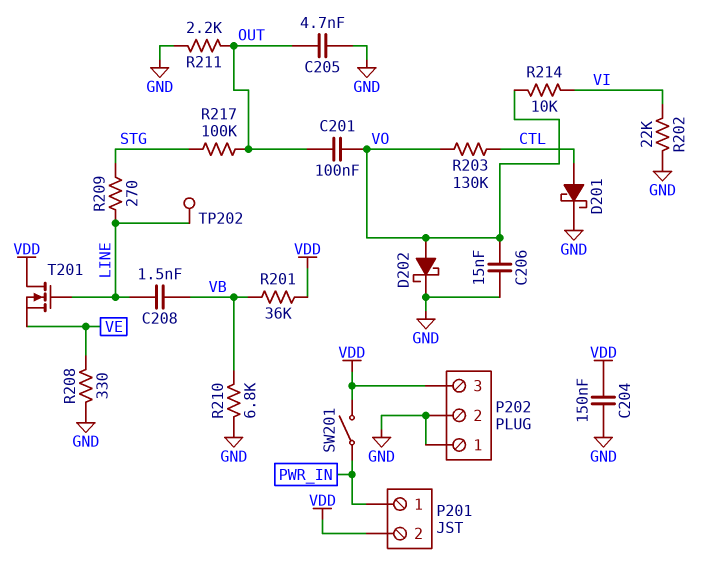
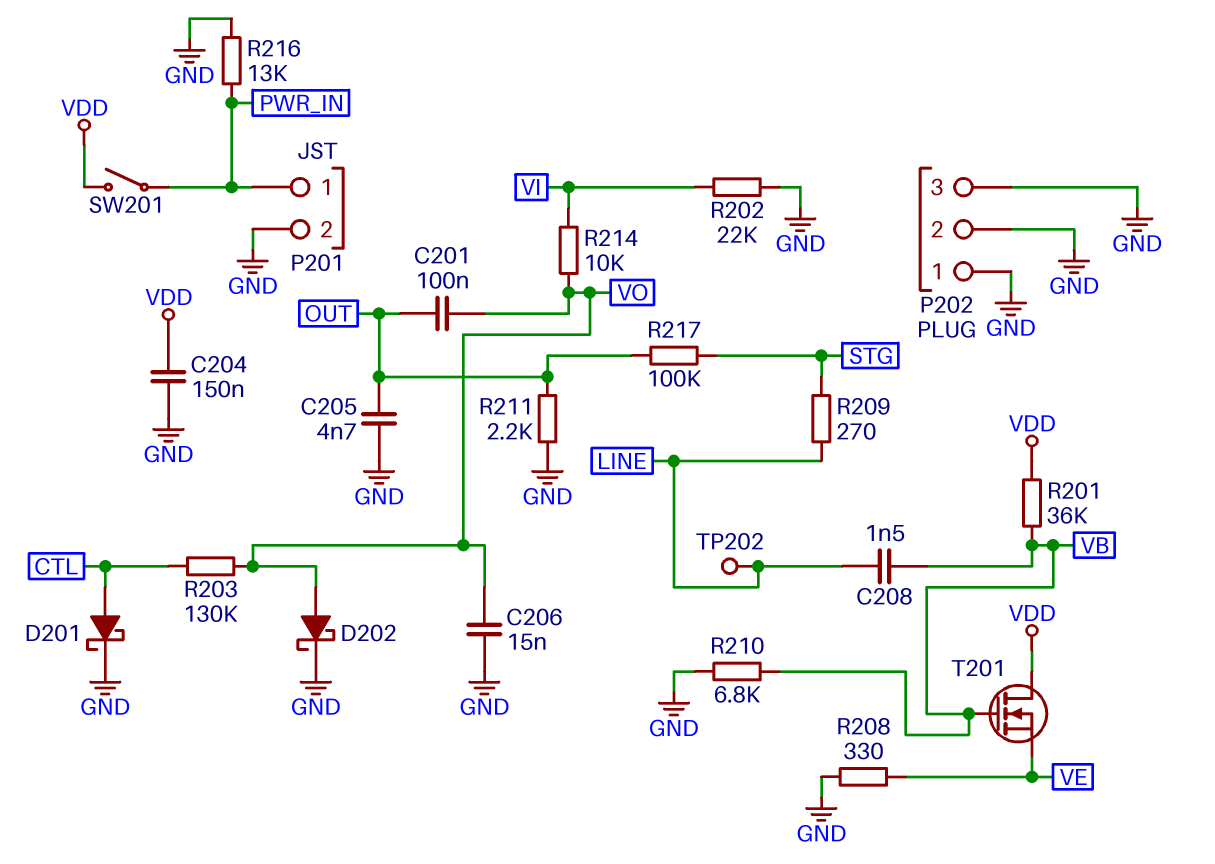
P201 pin 2: VDD -> GND
P202 pin 3: VDD -> GND
R216: none -> 13k (GND, PWR_IN)
T201: NMOS (G LINE, D VDD, S VE) -> NMOS (G VB, D VDD, S VE)

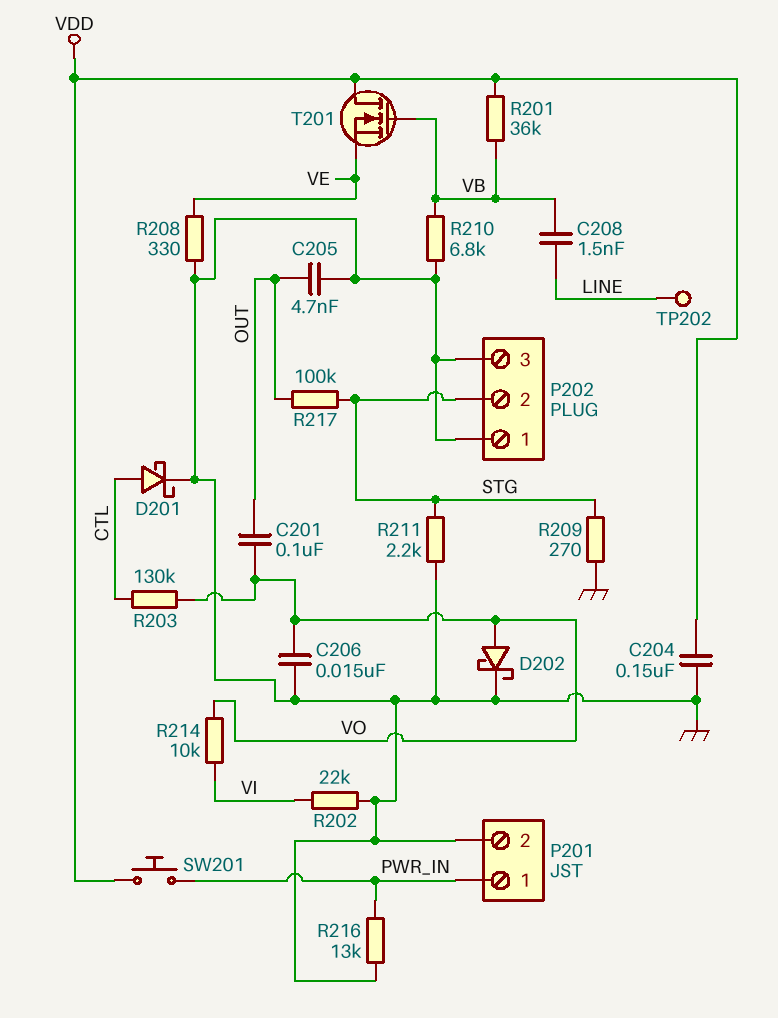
P202 pin 2: GND -> STG
R209: 270 (LINE, STG) -> 270 (GND, STG)
R211: 2.2k (GND, OUT) -> 2.2k (GND, STG)
SW201: switch (PWR_IN, VDD) -> button (PWR_IN, VDD)

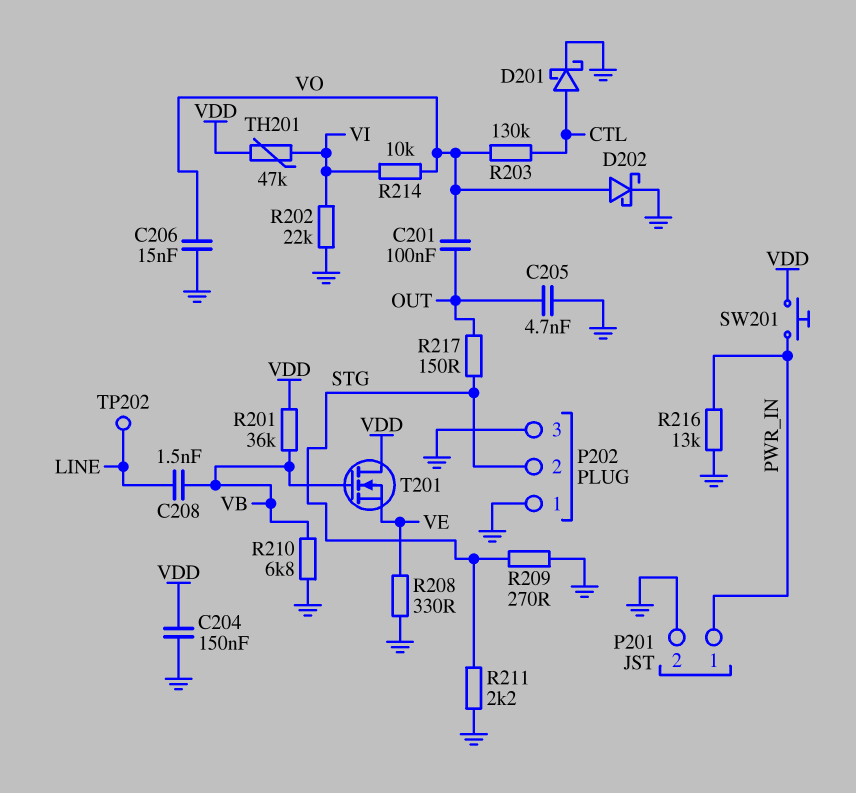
R217: 100k (OUT, STG) -> 150 (OUT, STG)
TH201: none -> 47k (VDD, VI)

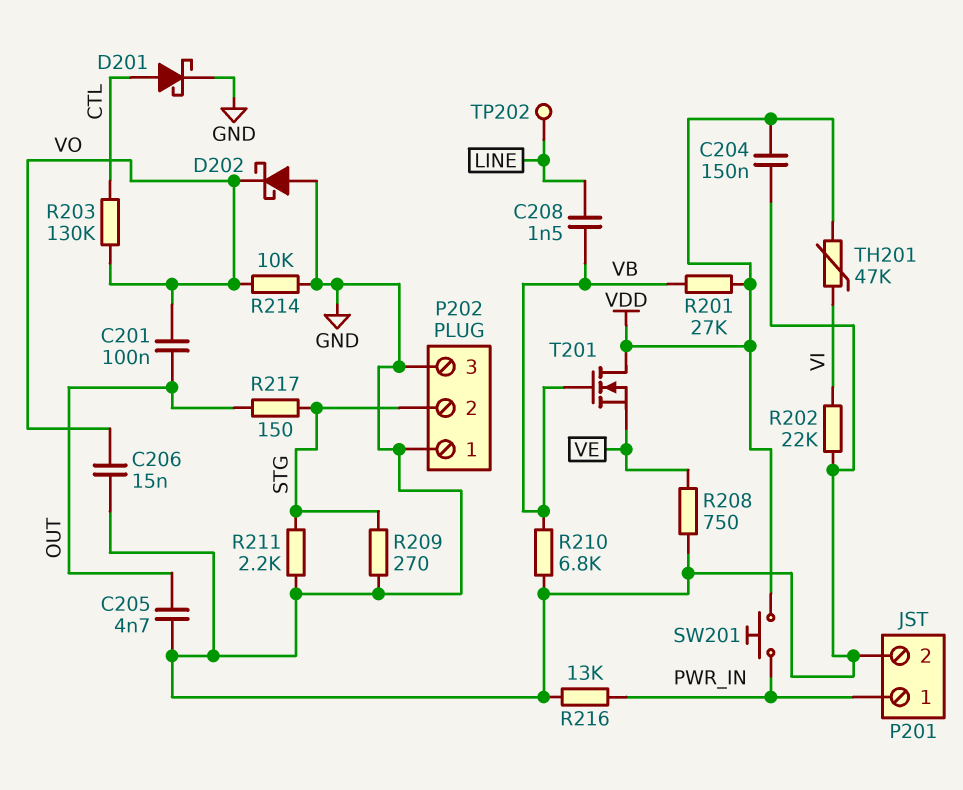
D202: schottky (A VO, K GND) -> schottky (A GND, K VO)
R201: 36k (VB, VDD) -> 27k (VB, VDD)
R208: 330 (GND, VE) -> 750 (GND, VE)
R214: 10k (VI, VO) -> 10k (GND, VO)

